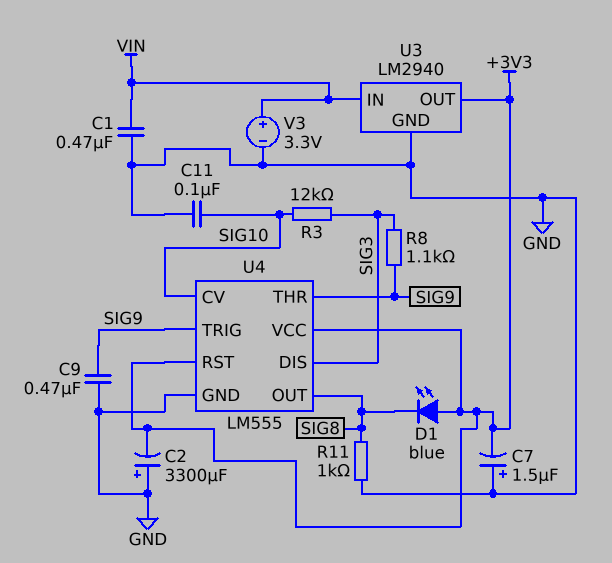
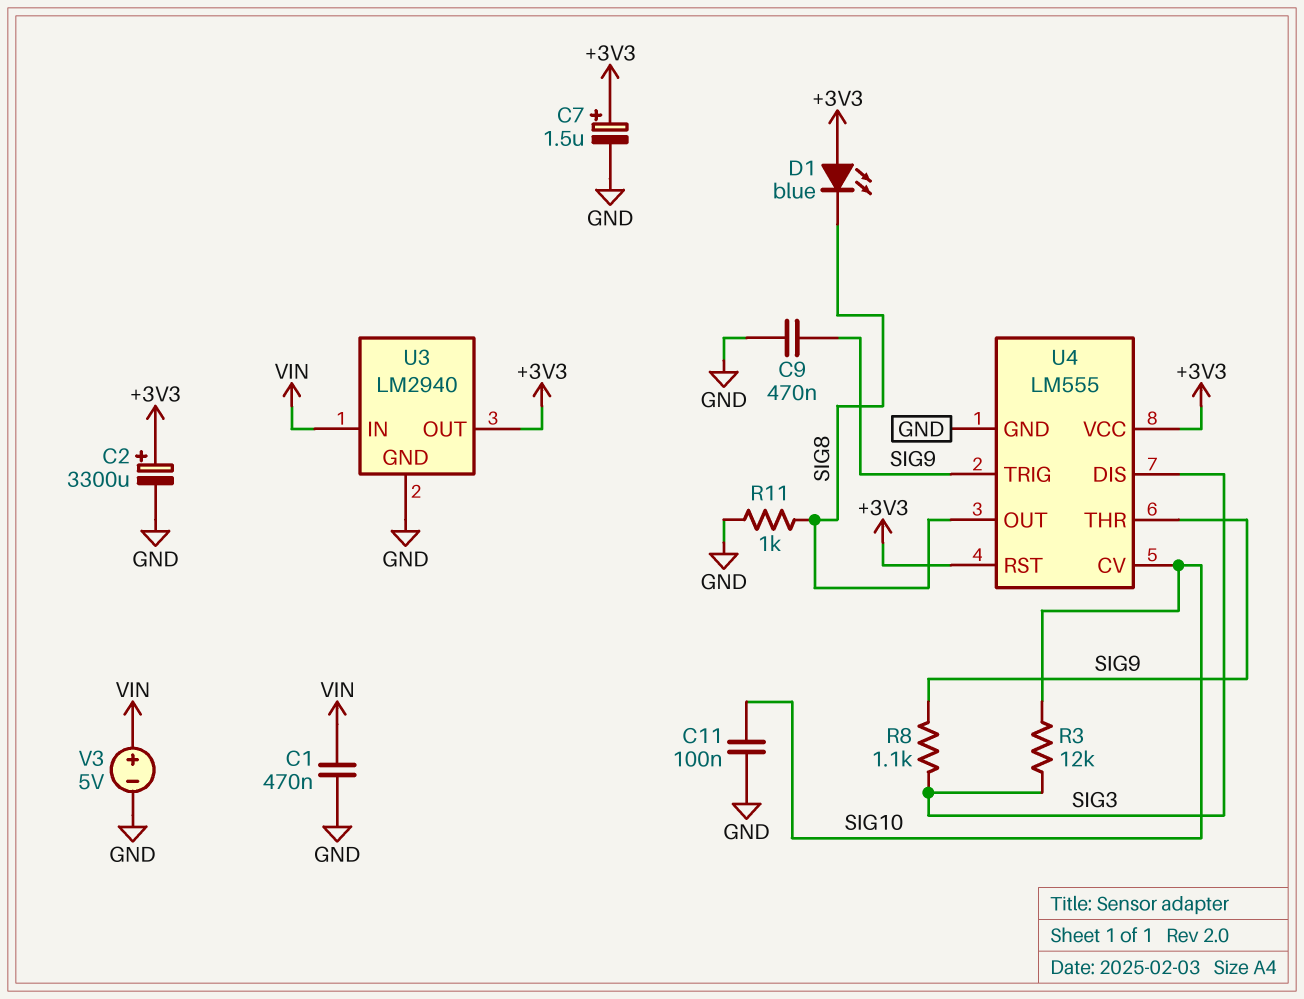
C2: 3300uF (plus GND, minus +3V3) -> 3300uF (plus +3V3, minus GND)
C7: 1.5uF (plus GND, minus +3V3) -> 1.5uF (plus +3V3, minus GND)
V3: 3.3V (plus VIN, minus GND) -> 5V (plus VIN, minus GND)

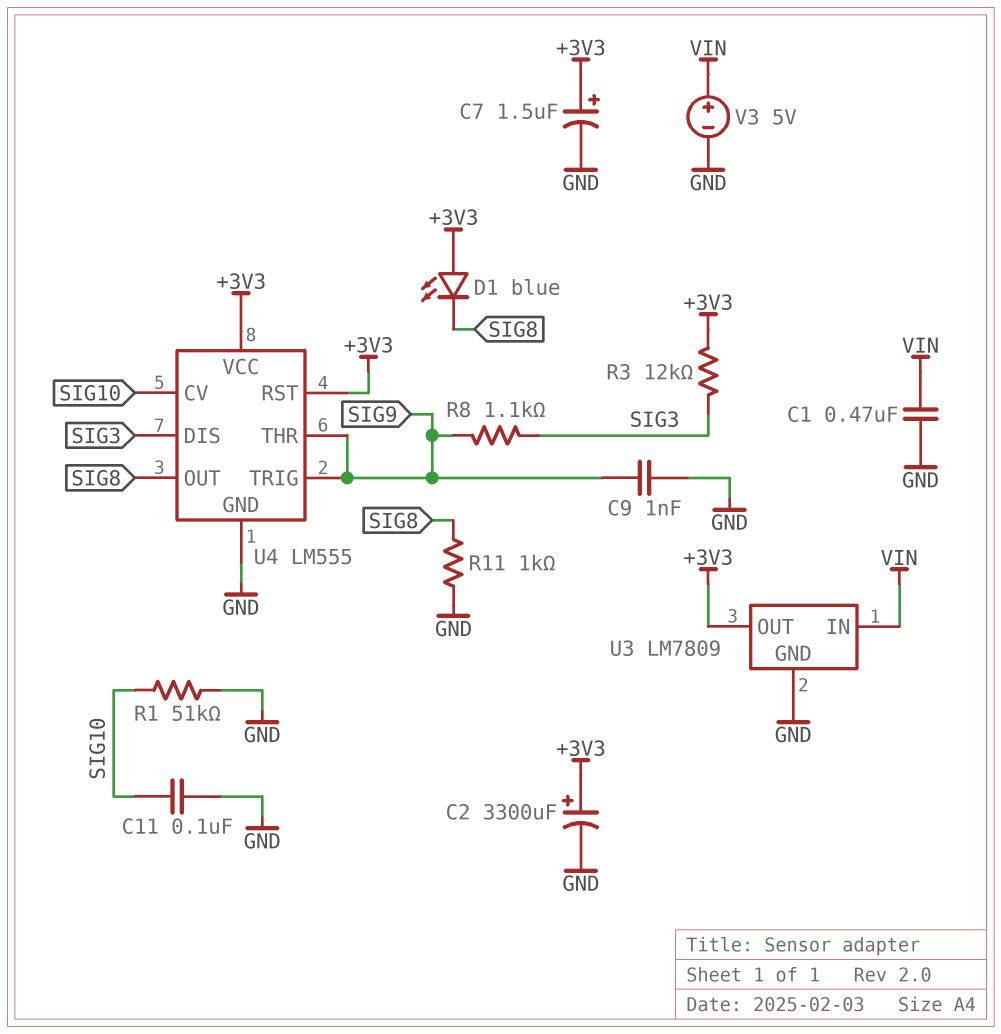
C9: 470nF (GND, SIG9) -> 1nF (GND, SIG9)
R1: none -> 51k (GND, SIG10)
R3: 12k (SIG3, SIG10) -> 12k (+3V3, SIG3)
U3: LM2940 -> LM7809

